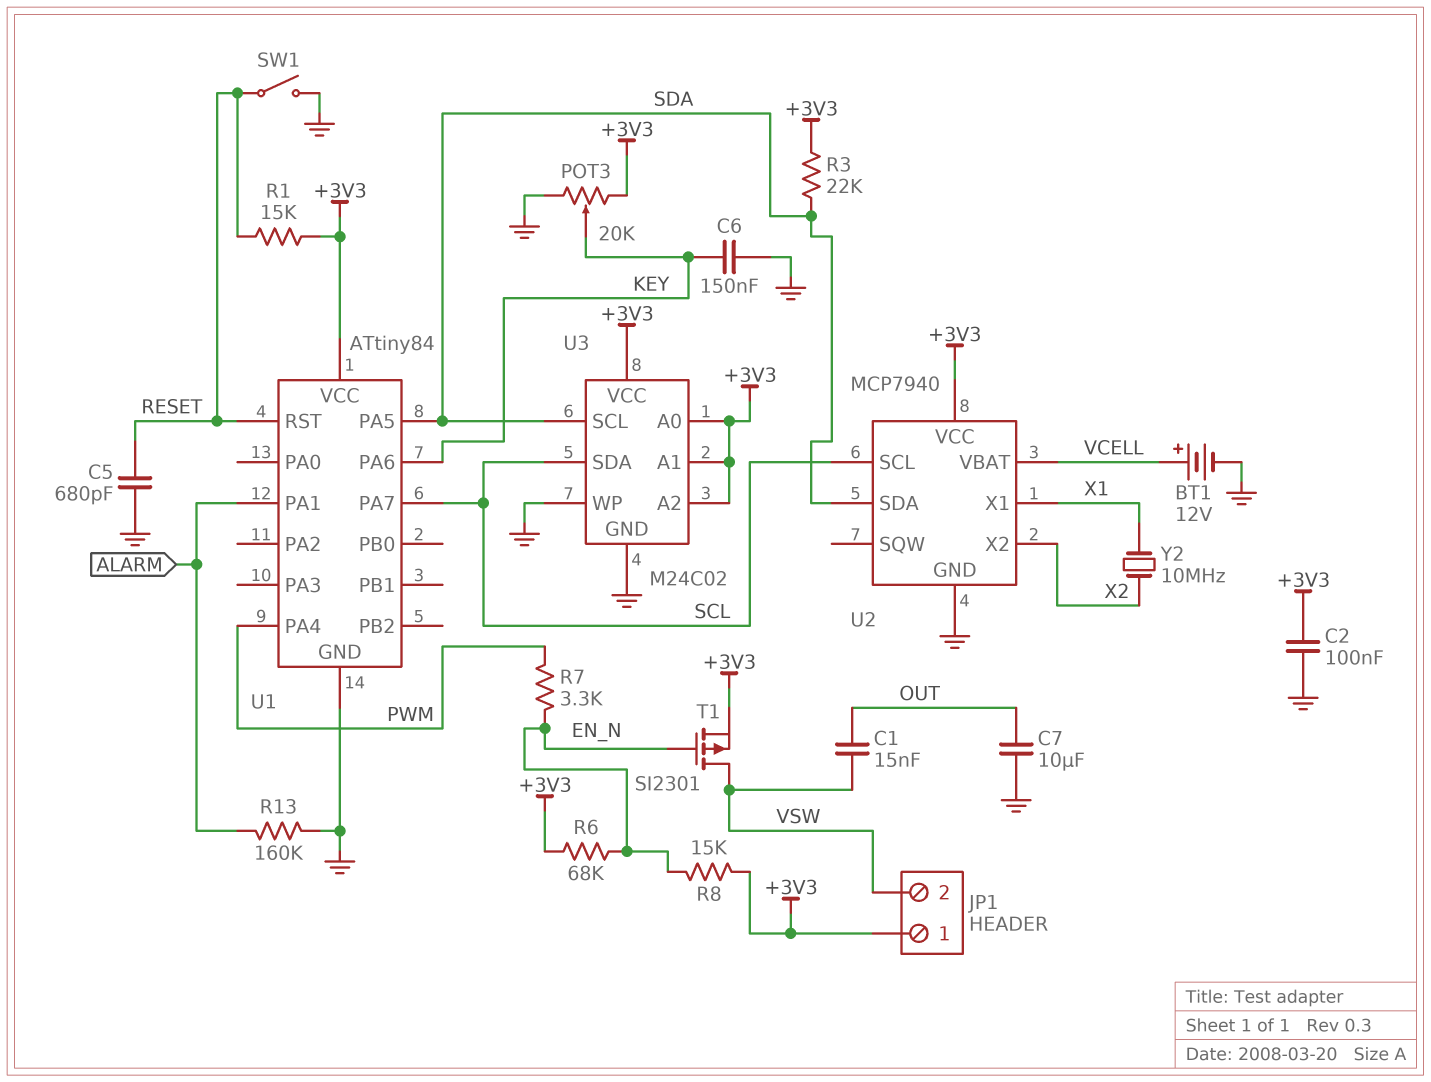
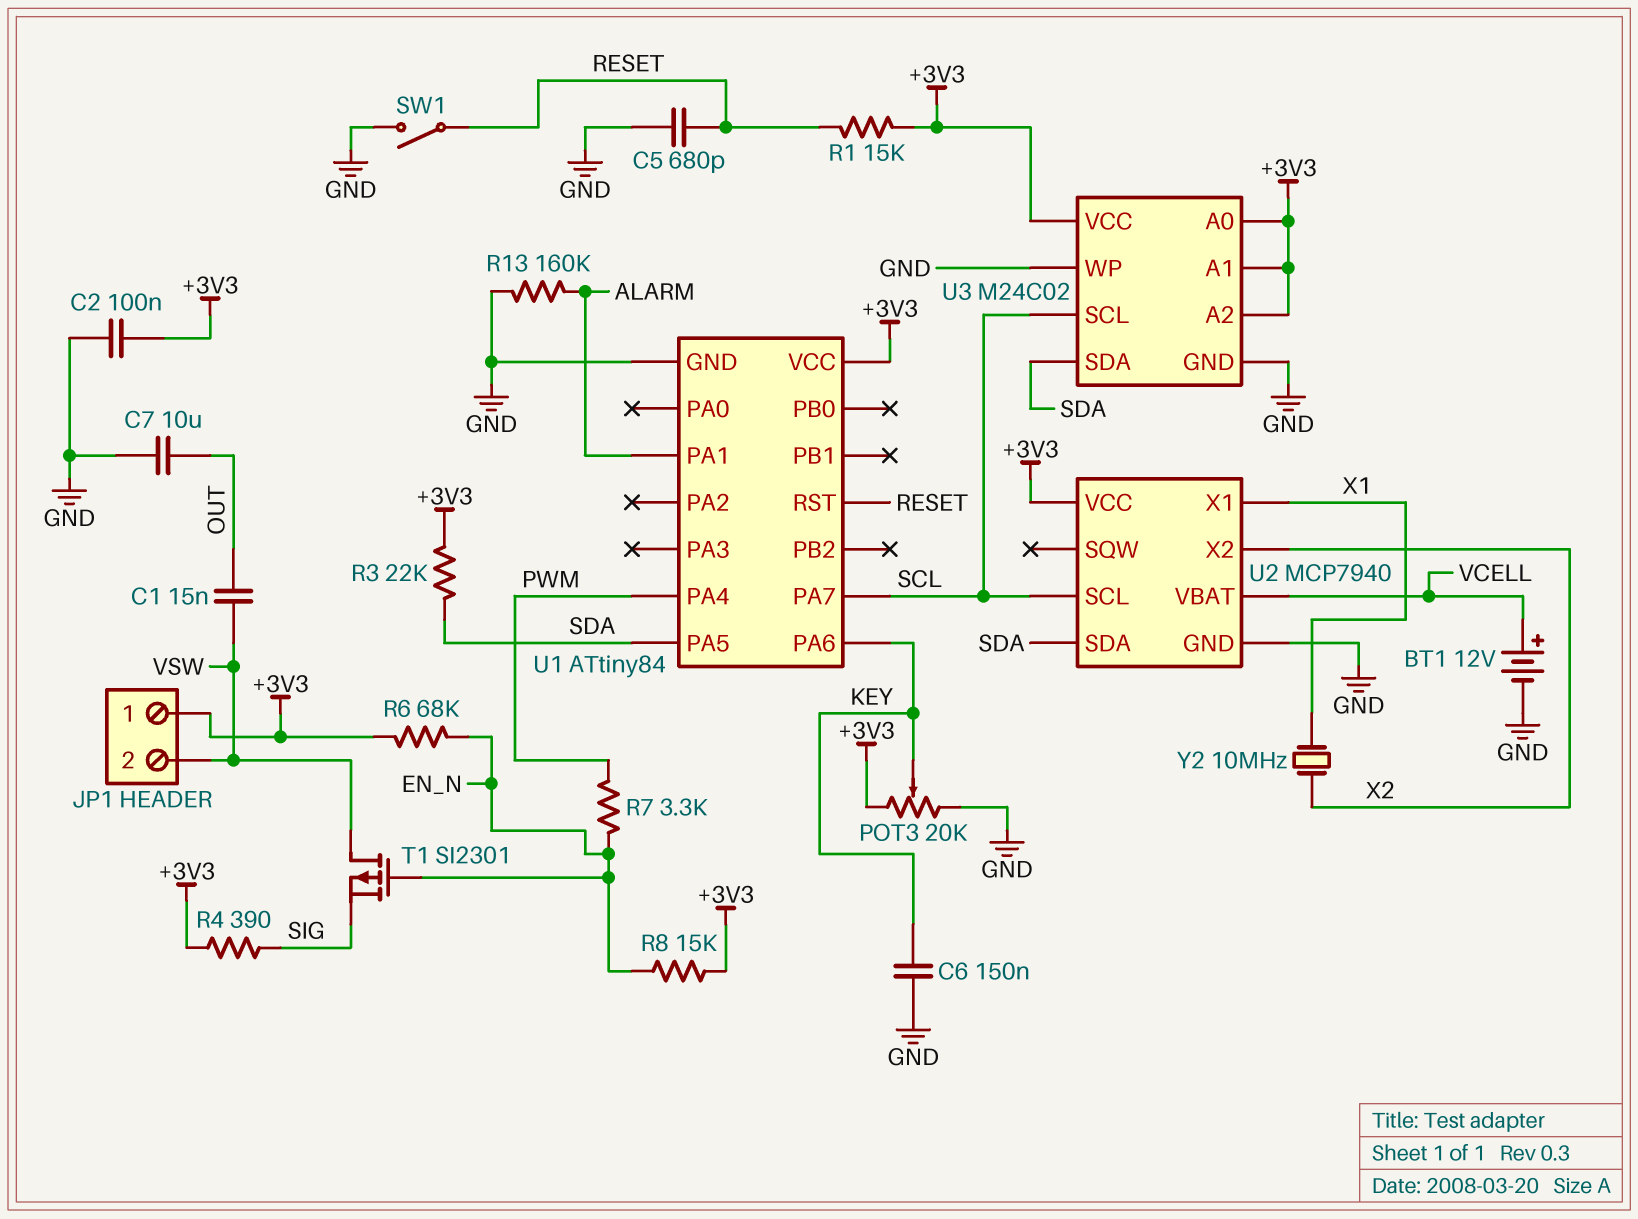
R4: none -> 390 (+3V3, SIG)
T1: PMOS SI2301 (G EN_N, D VSW, S +3V3) -> PMOS SI2301 (G EN_N, D VSW, S SIG)
U3 pin SCL: SDA -> SCL
U3 pin SDA: SCL -> SDA

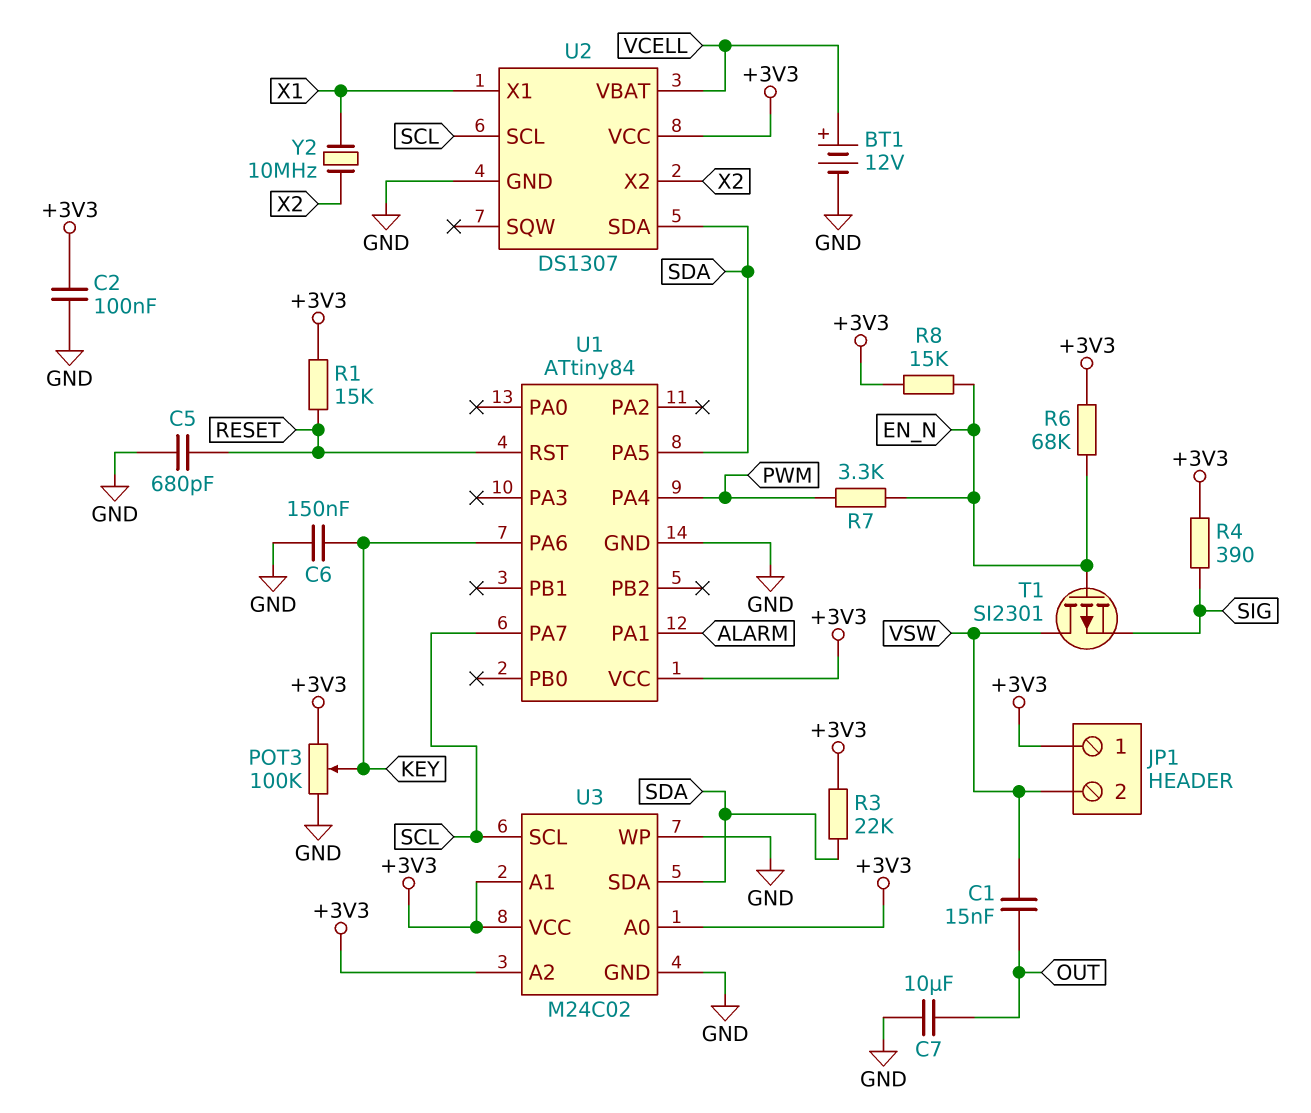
POT3: 20k (+3V3, GND, wiper KEY) -> 100k (+3V3, GND, wiper KEY)
R13: 160k (ALARM, GND) -> none
SW1: switch (GND, RESET) -> none
U2: MCP7940 -> DS1307

